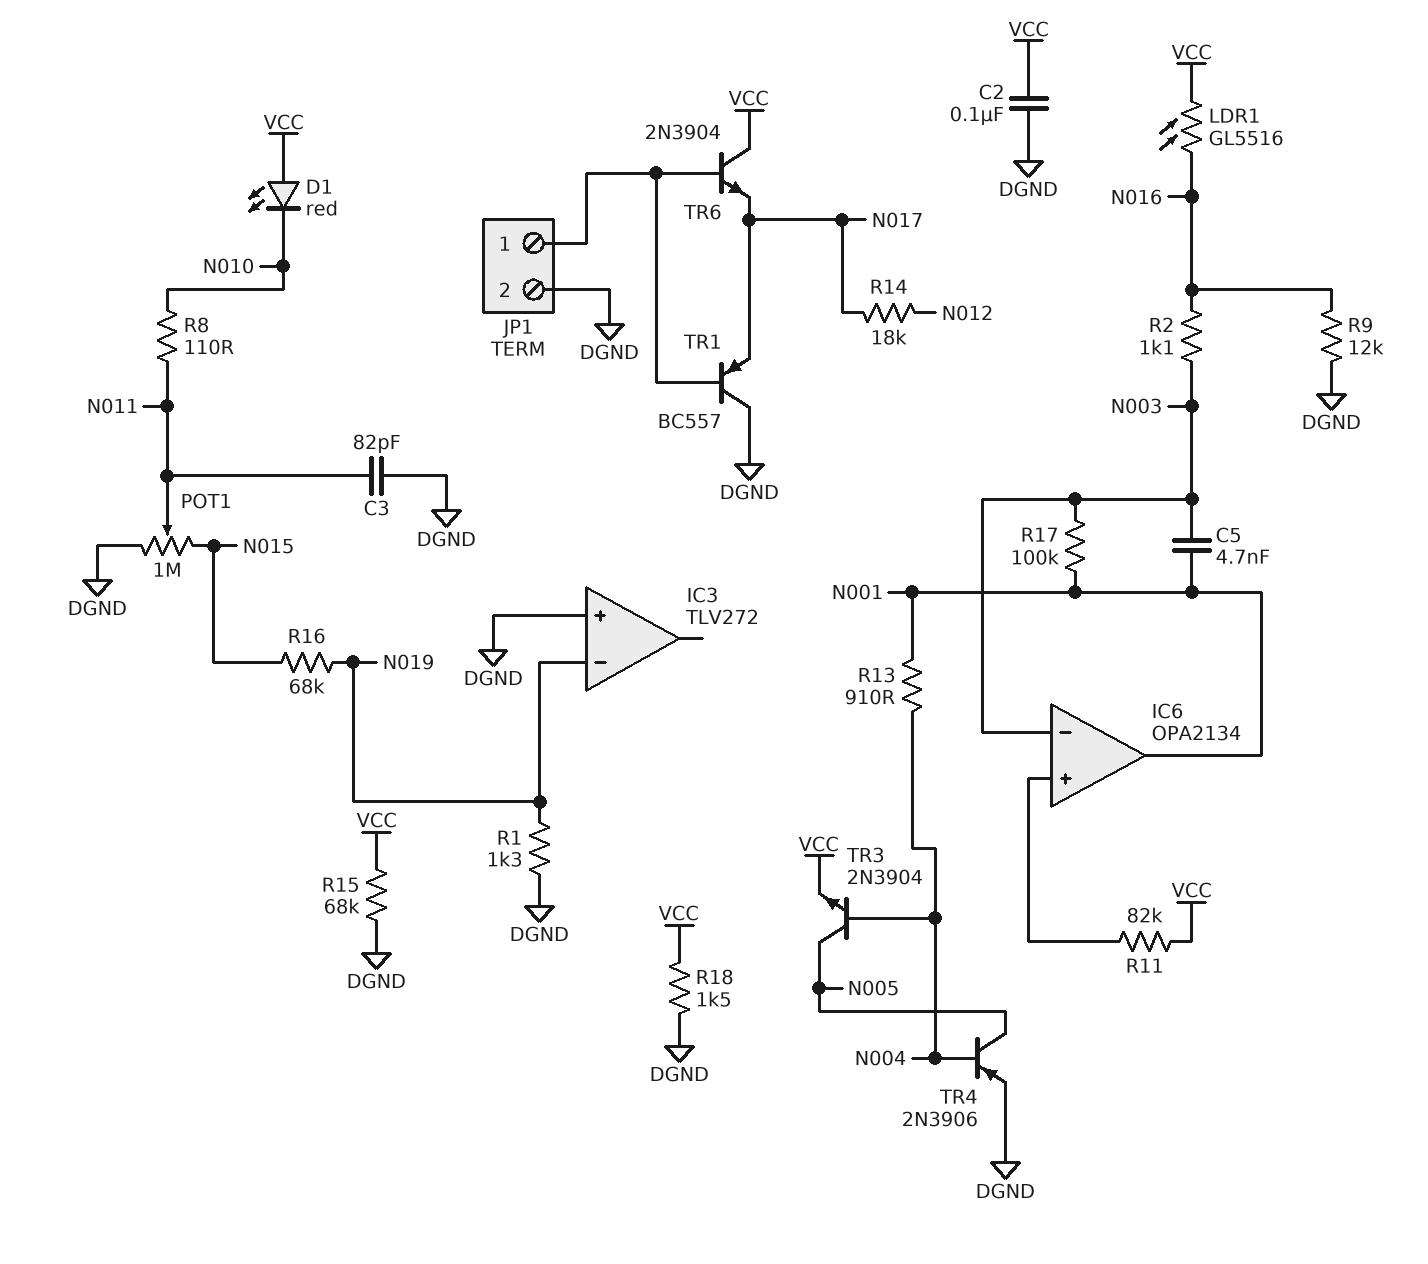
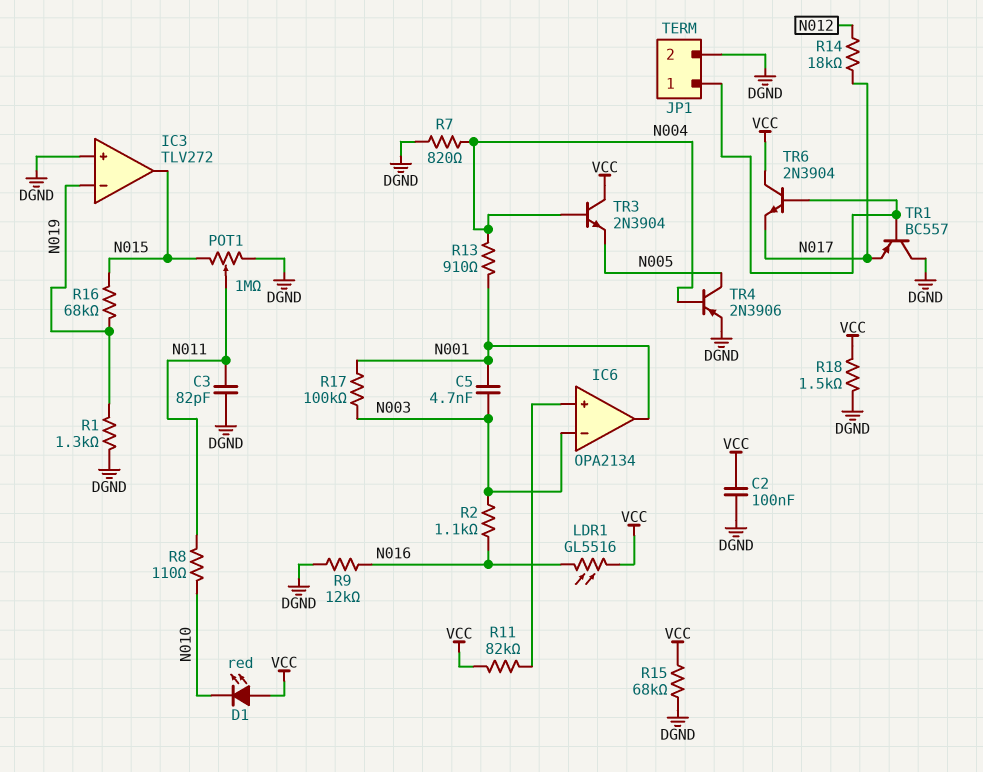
IC3 pin out: none -> N015
R7: none -> 820 (DGND, N004)
TR3: NPN 2N3904 (B N004, C N005, E VCC) -> NPN 2N3904 (B N004, C VCC, E N005)

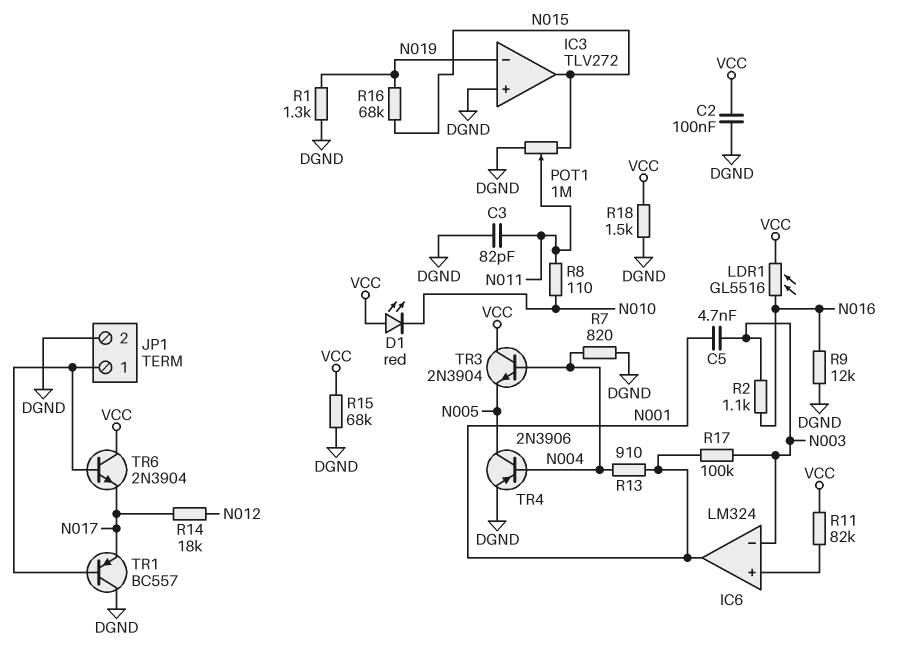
IC6: OPA2134 -> LM324

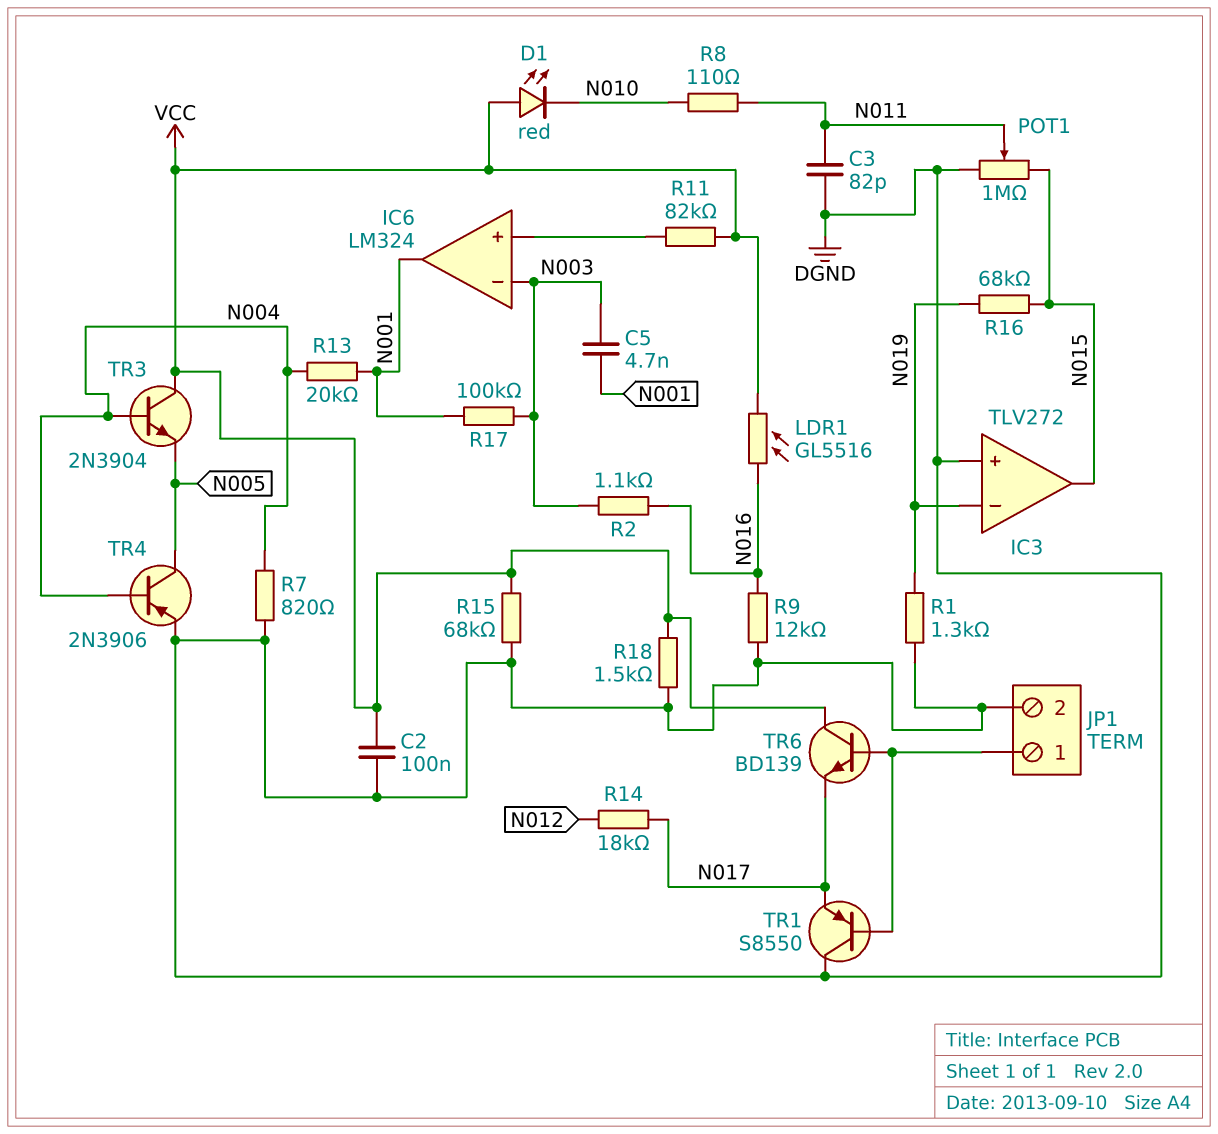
R13: 910 (N001, N004) -> 20k (N001, N004)
TR1: PNP BC557 (B JP1/1, C DGND, E N017) -> PNP S8550 (B JP1/1, C DGND, E N017)
TR6: NPN 2N3904 (B JP1/1, C VCC, E N017) -> NPN BD139 (B JP1/1, C VCC, E N017)

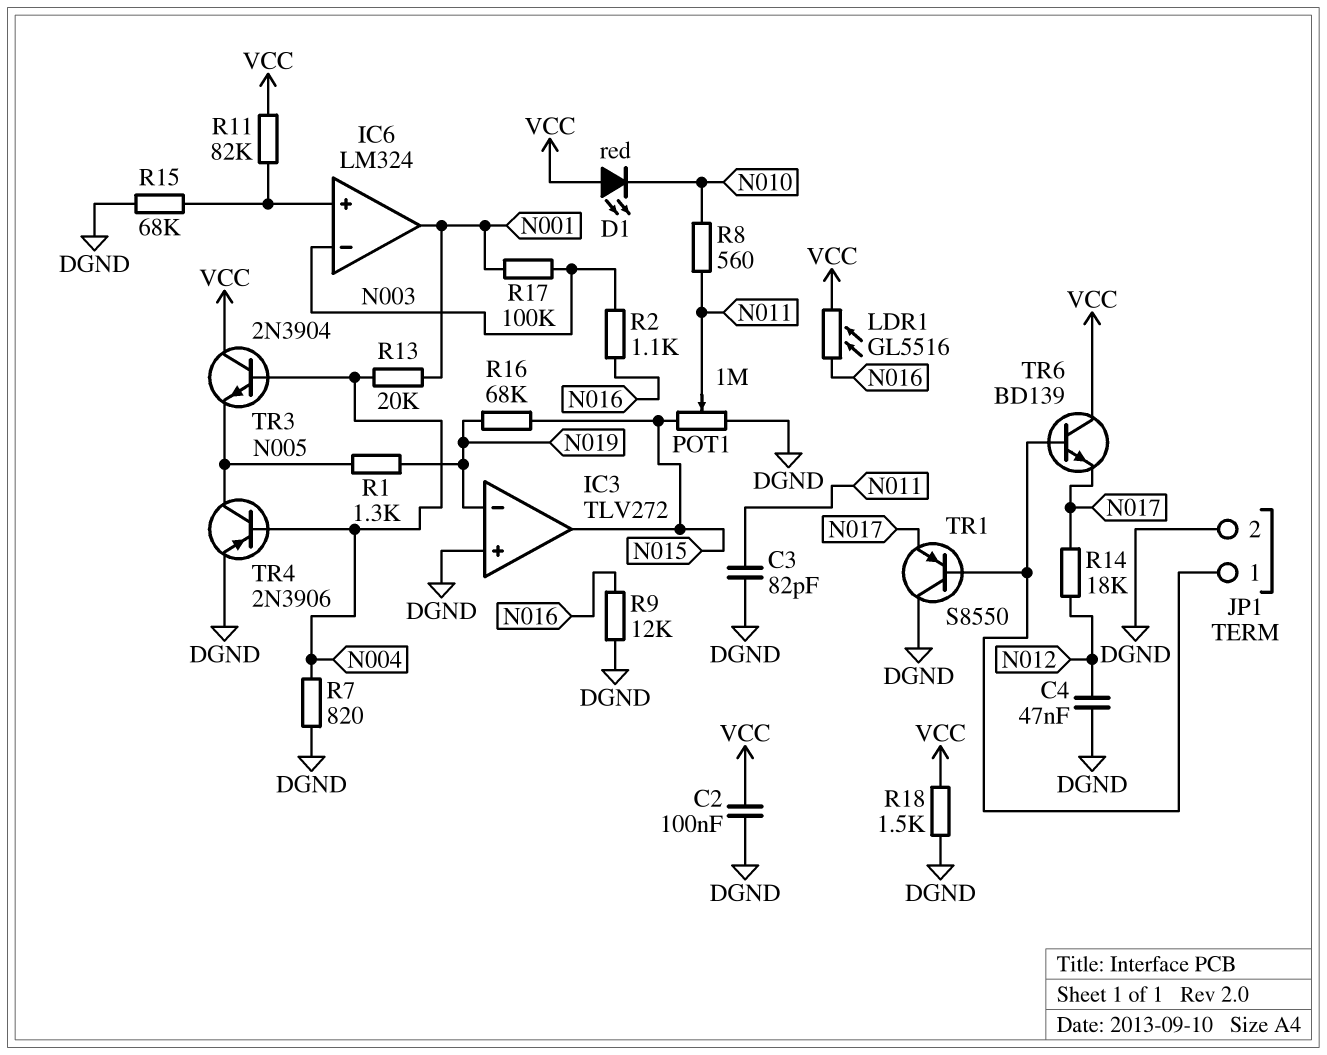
C4: none -> 47nF (DGND, N012)
C5: 4.7nF (N001, N003) -> none
R1: 1.3k (DGND, N019) -> 1.3k (N005, N019)
R8: 110 (N010, N011) -> 560 (N010, N011)
R15: 68k (DGND, VCC) -> 68k (DGND, IC6/in+)

